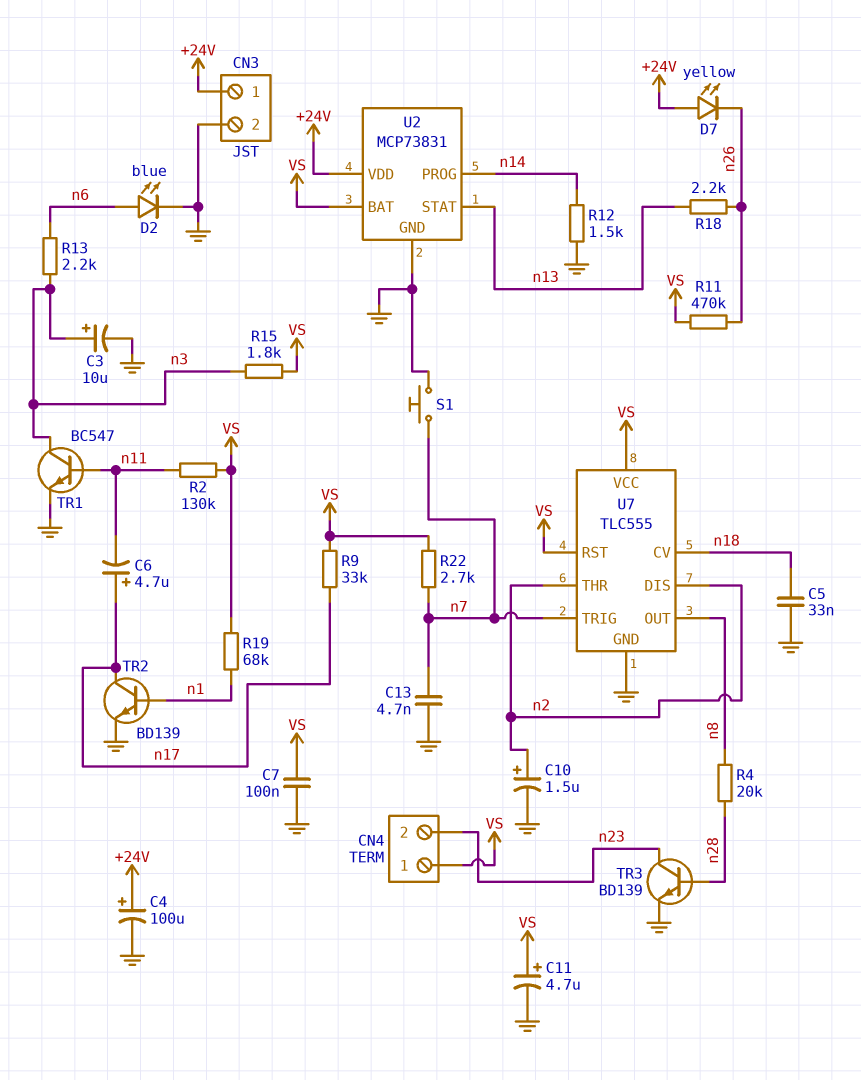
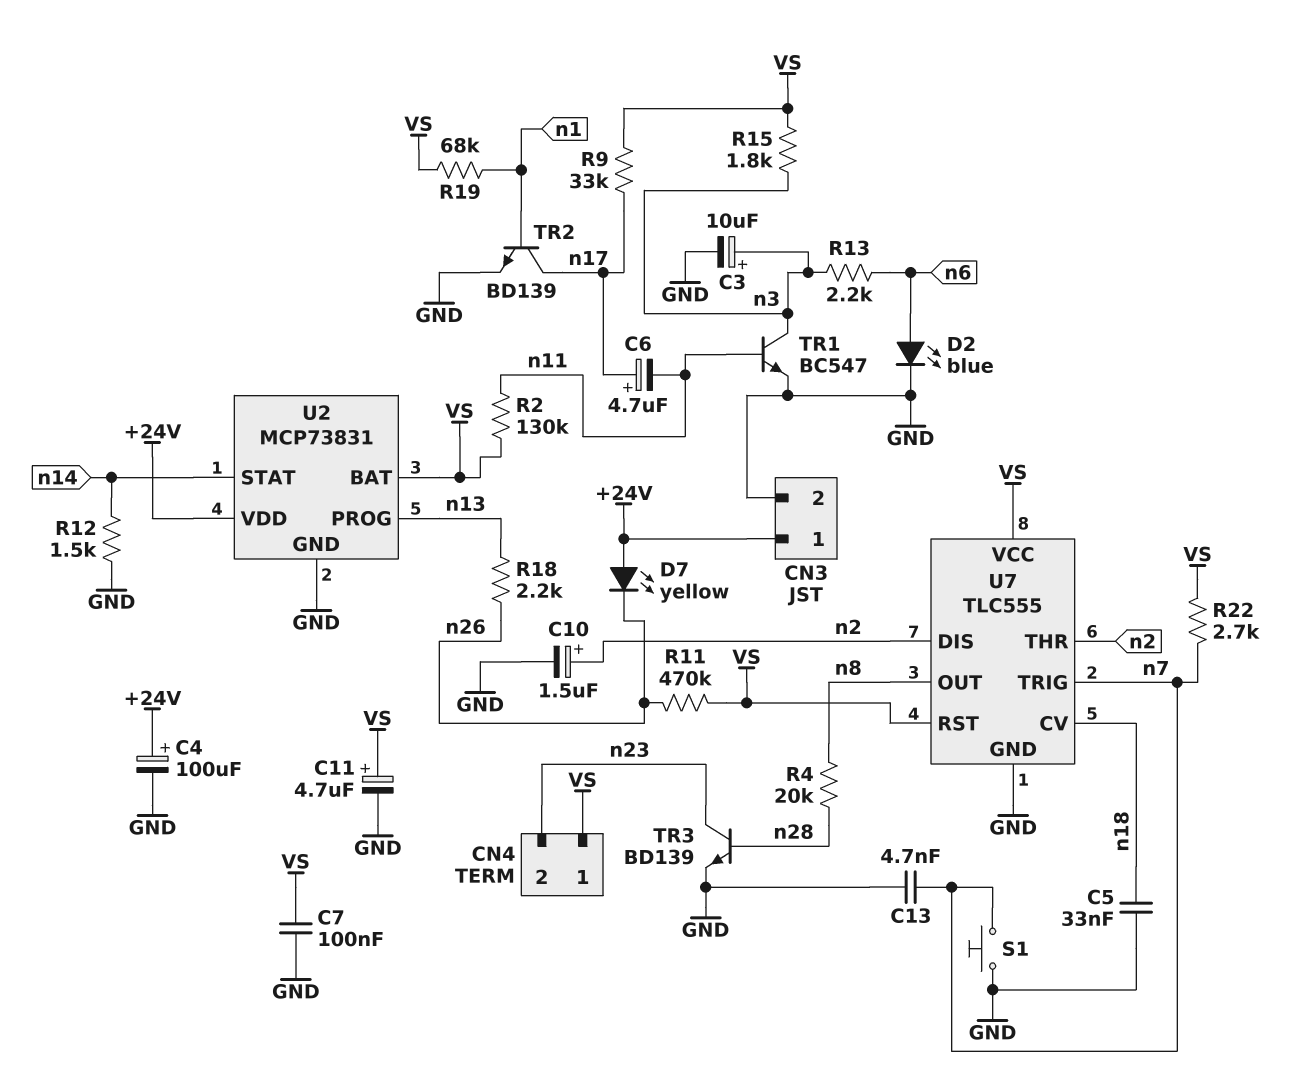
U2 pin PROG: n14 -> n13
U2 pin STAT: n13 -> n14

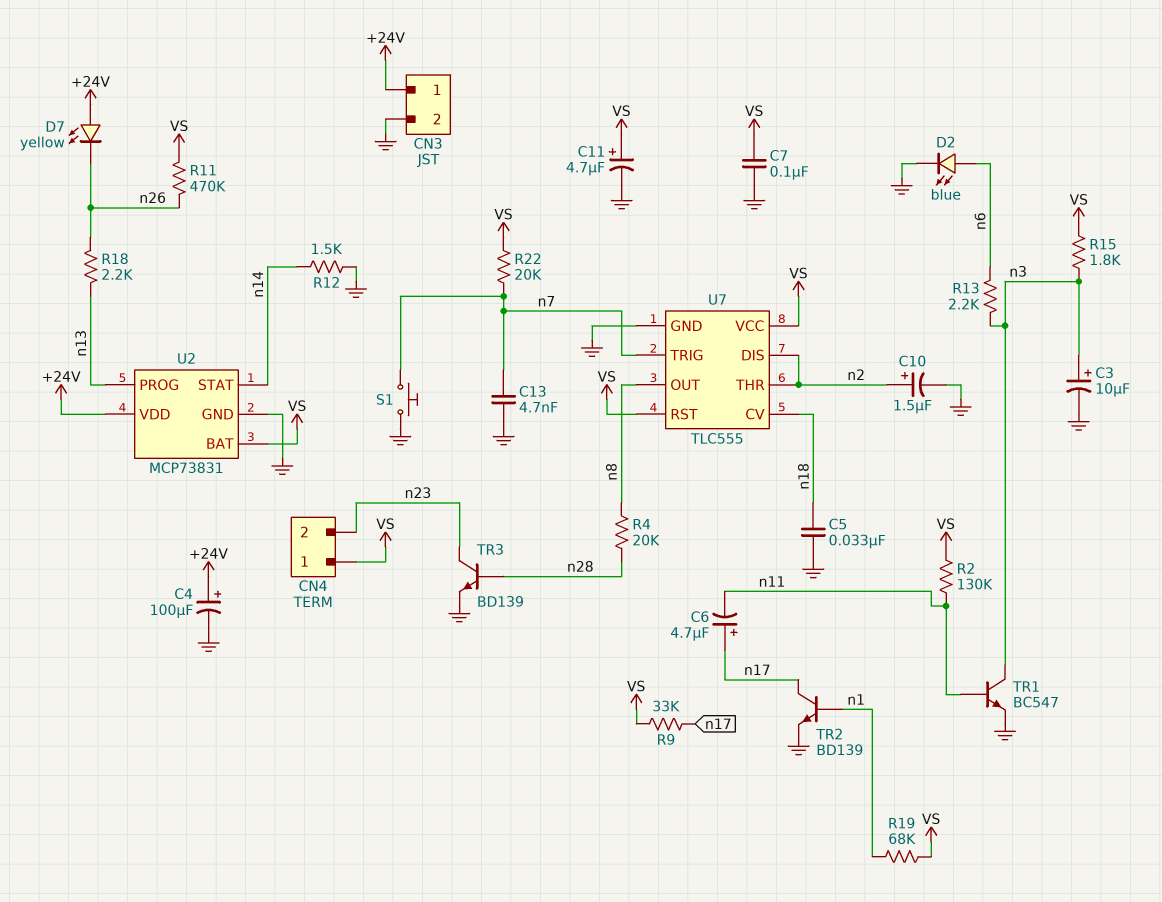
R22: 2.7k (VS, n7) -> 20k (VS, n7)

